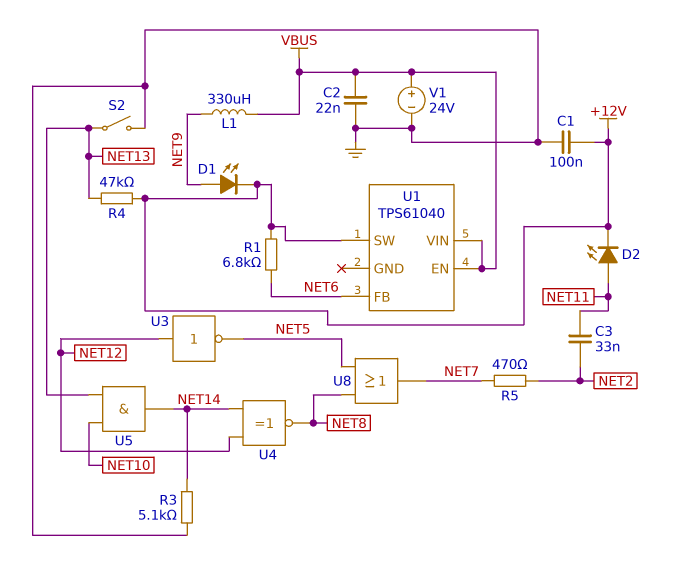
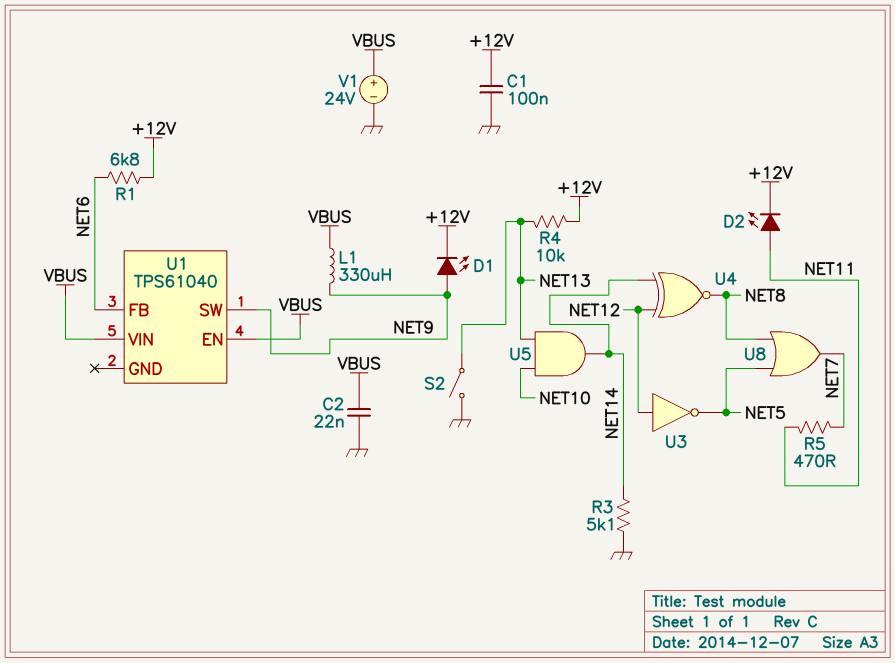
C3: 33nF (NET2, NET11) -> none
R4: 47k (+12V, NET13) -> 10k (+12V, NET13)
R5: 470 (NET2, NET7) -> 470 (NET7, NET11)
U1 pin SW: +12V -> NET9

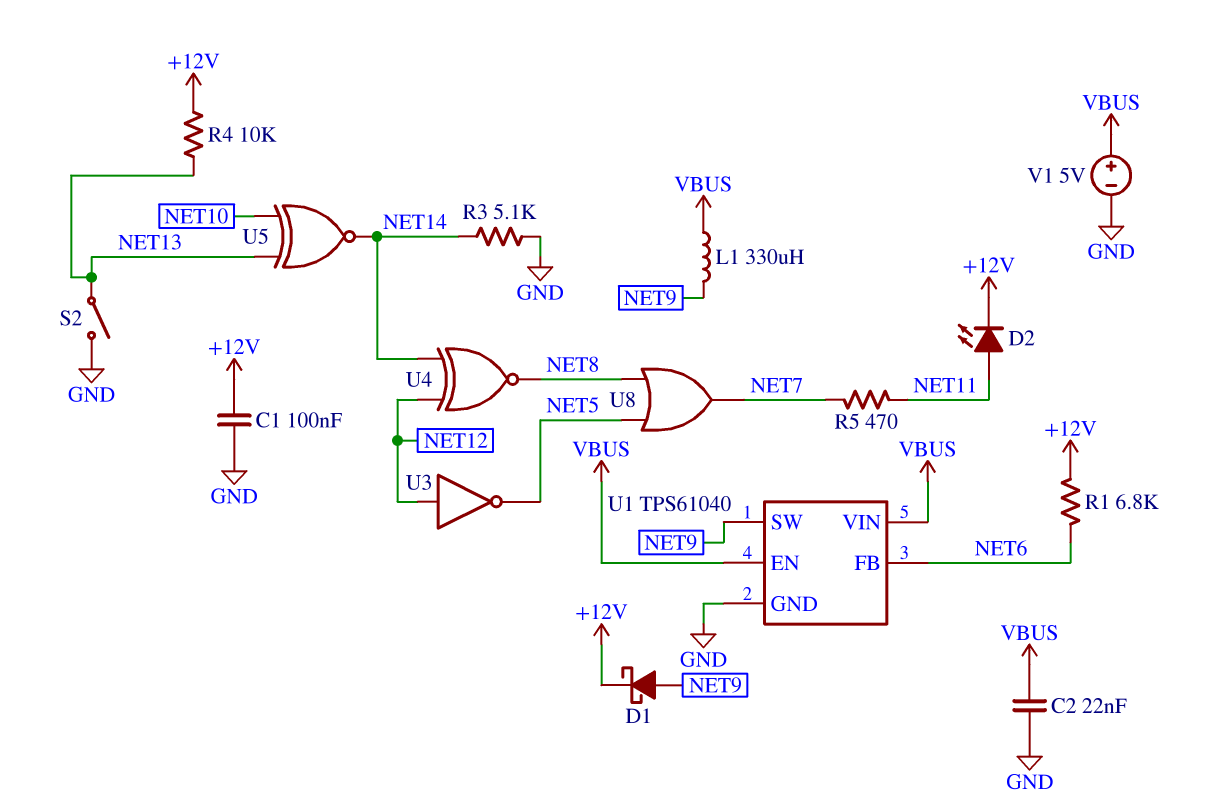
D1: LED (A NET9, K +12V) -> schottky (A NET9, K +12V)
U1 pin GND: none -> GND
U5: AND (in NET10, in NET13, out NET14) -> XNOR (in NET10, in NET13, out NET14)
V1: 24V (plus VBUS, minus GND) -> 5V (plus VBUS, minus GND)

